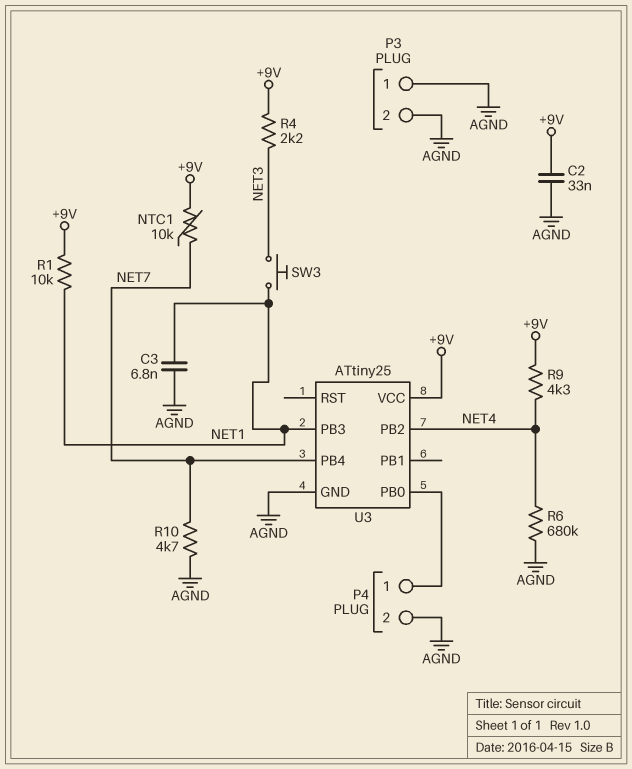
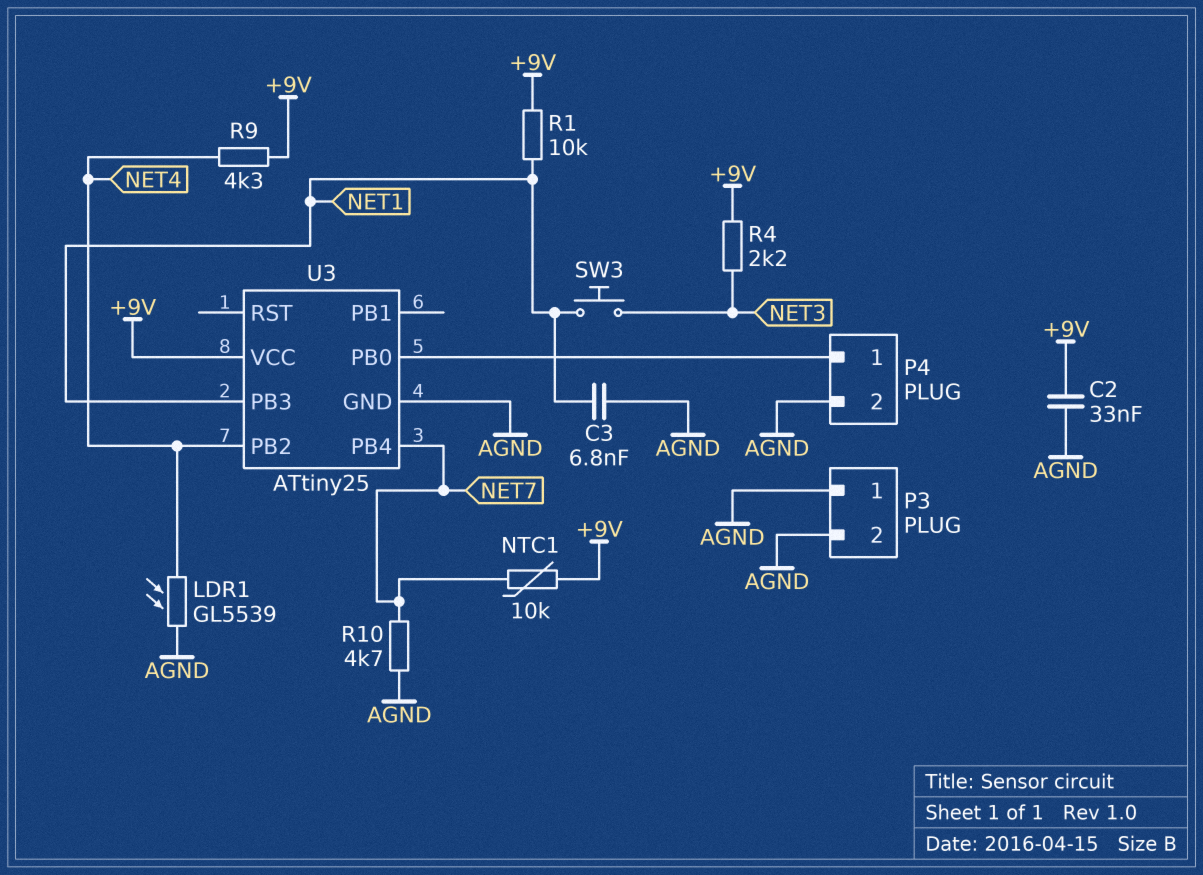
LDR1: none -> GL5539 (AGND, NET4)
R6: 680k (AGND, NET4) -> none

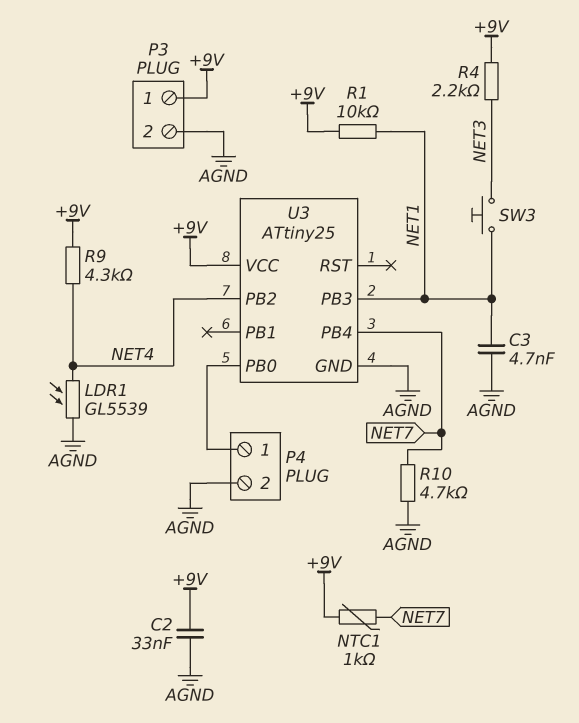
C3: 6.8nF (AGND, NET1) -> 4.7nF (AGND, NET1)
NTC1: 10k (+9V, NET7) -> 1k (+9V, NET7)
P3 pin 1: AGND -> +9V

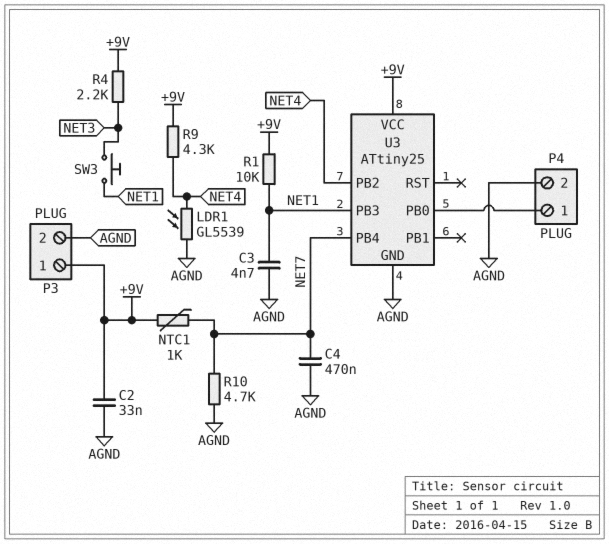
C4: none -> 470nF (AGND, NET7)

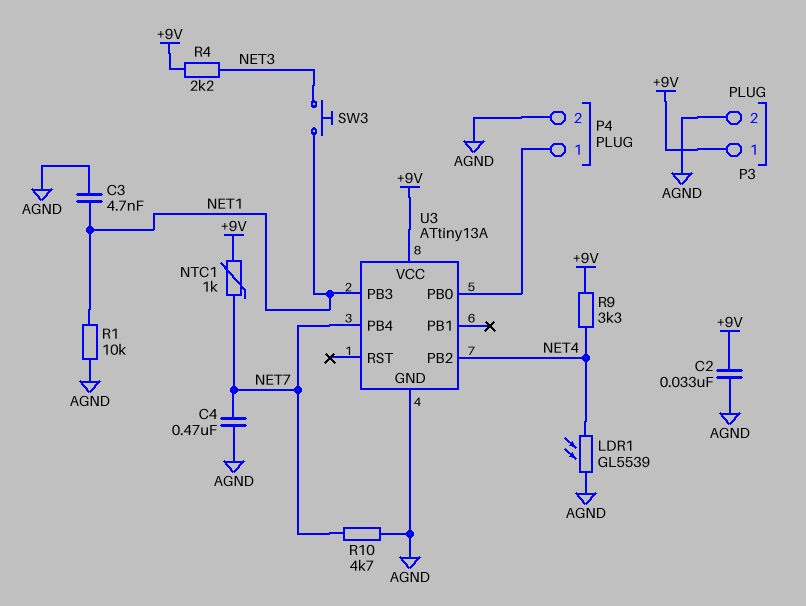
R1: 10k (+9V, NET1) -> 10k (AGND, NET1)
R9: 4.3k (+9V, NET4) -> 3.3k (+9V, NET4)
U3: ATtiny25 -> ATtiny13A

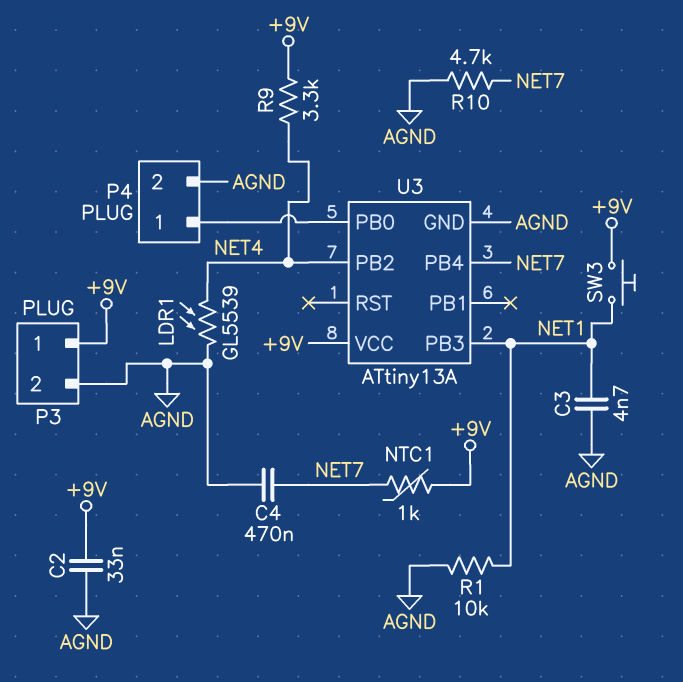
R4: 2.2k (+9V, NET3) -> none
SW3: button (NET1, NET3) -> button (+9V, NET1)

